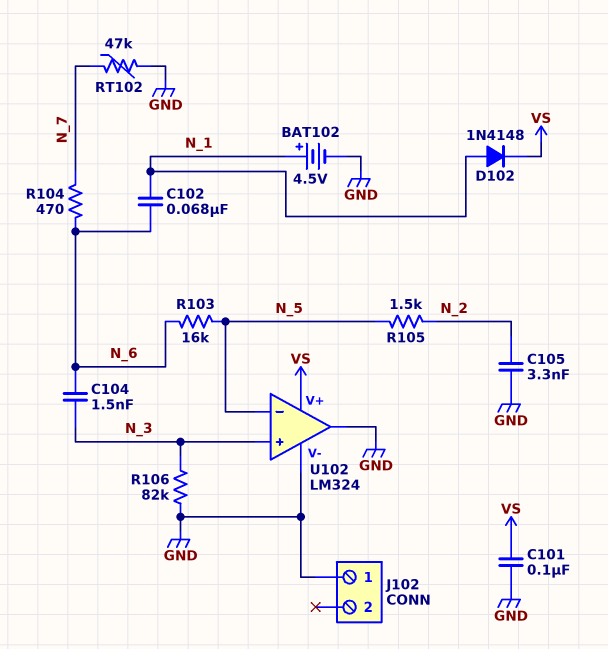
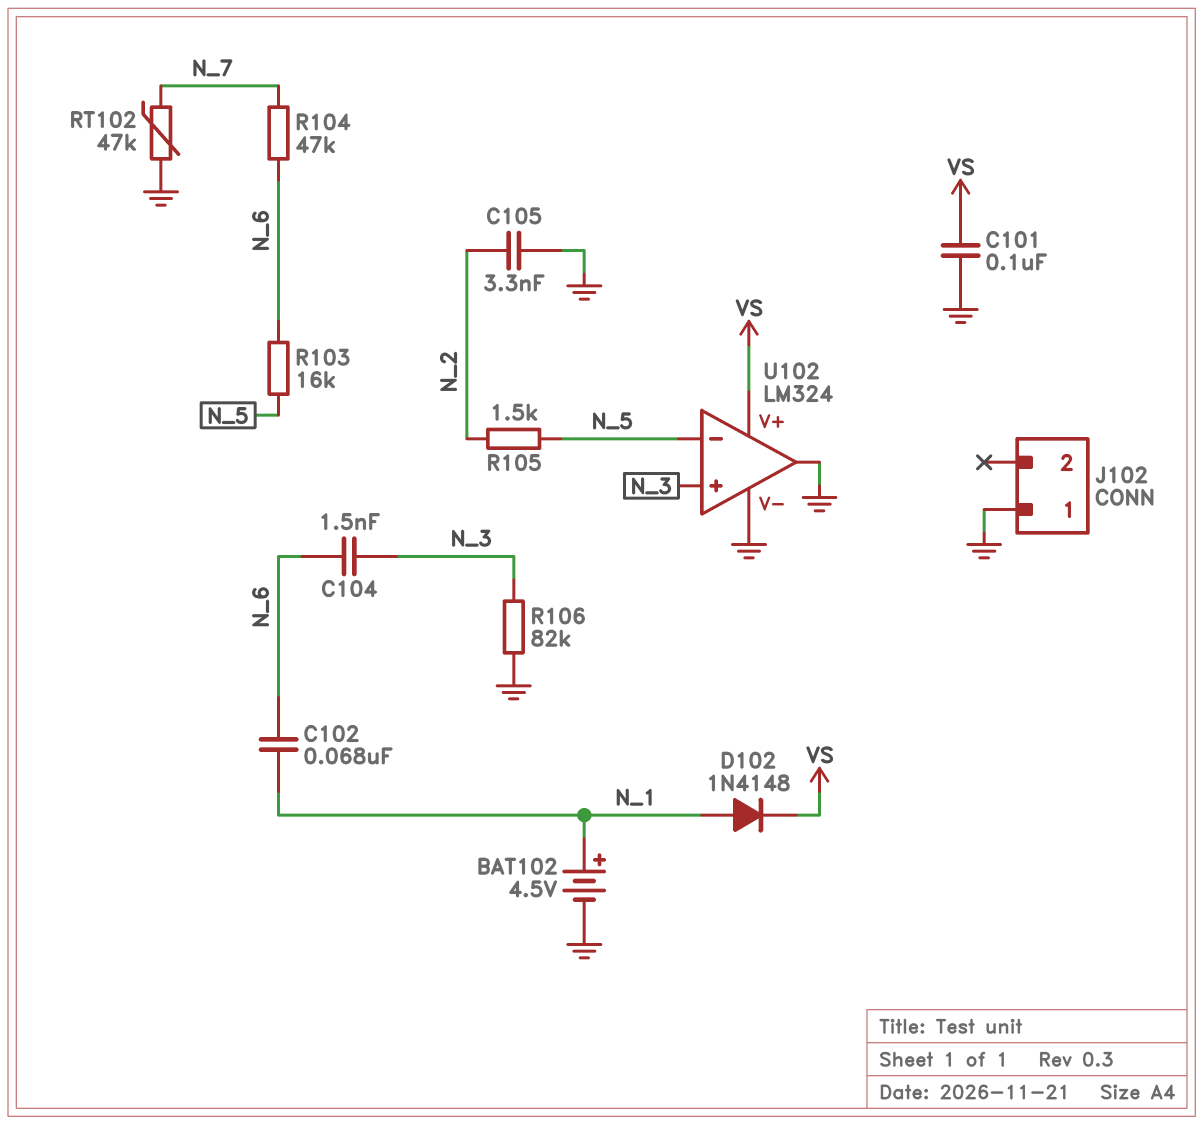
R104: 470 (N_6, N_7) -> 47k (N_6, N_7)

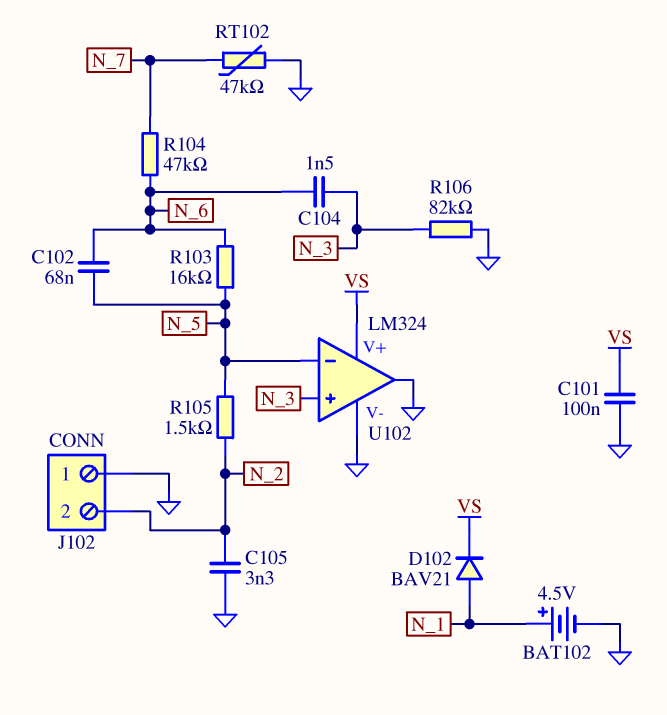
C102: 68nF (N_1, N_6) -> 68nF (N_5, N_6)
D102: diode 1N4148 (A N_1, K VS) -> diode BAV21 (A N_1, K VS)
J102 pin 2: none -> N_2

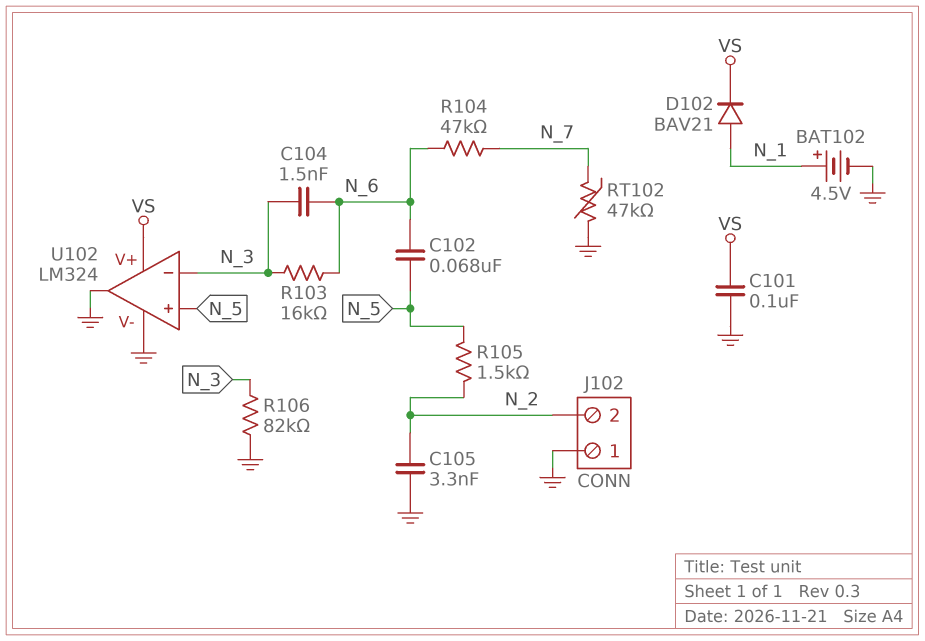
R103: 16k (N_5, N_6) -> 16k (N_3, N_6)
U102 pin in+: N_3 -> N_5
U102 pin in-: N_5 -> N_3

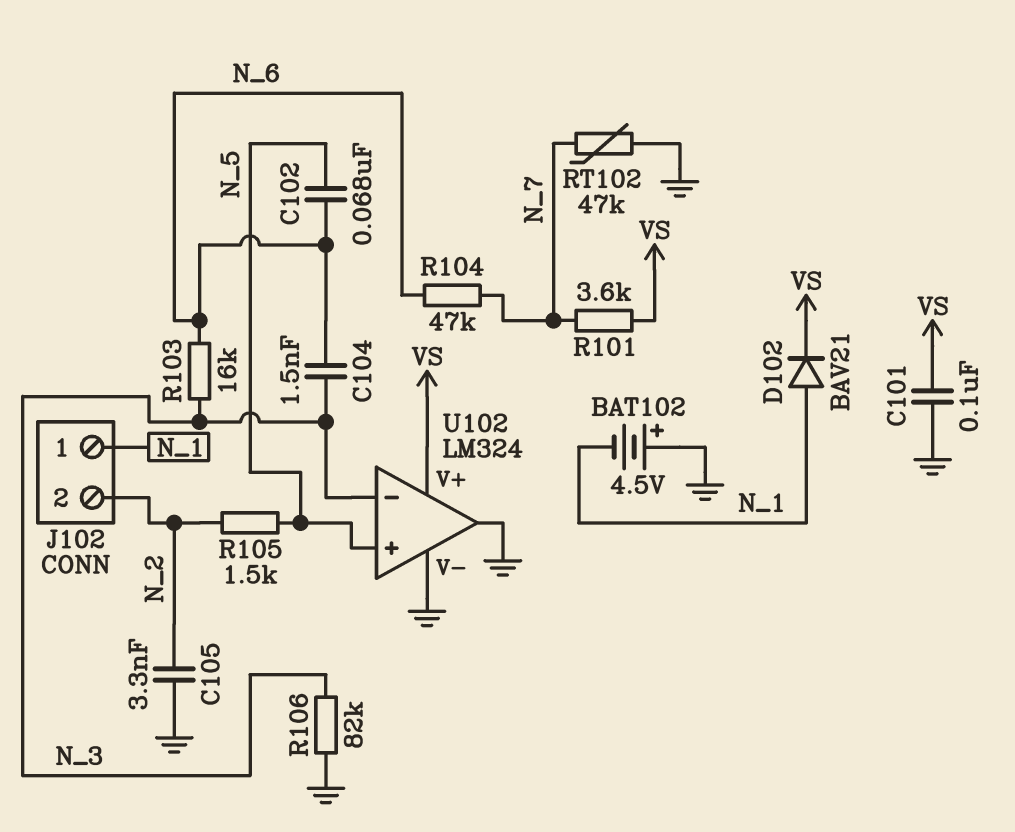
BAT102: 4.5V (plus N_1, minus GND) -> 4.5V (plus GND, minus N_1)
J102 pin 1: GND -> N_1
R101: none -> 3.6k (N_7, VS)

